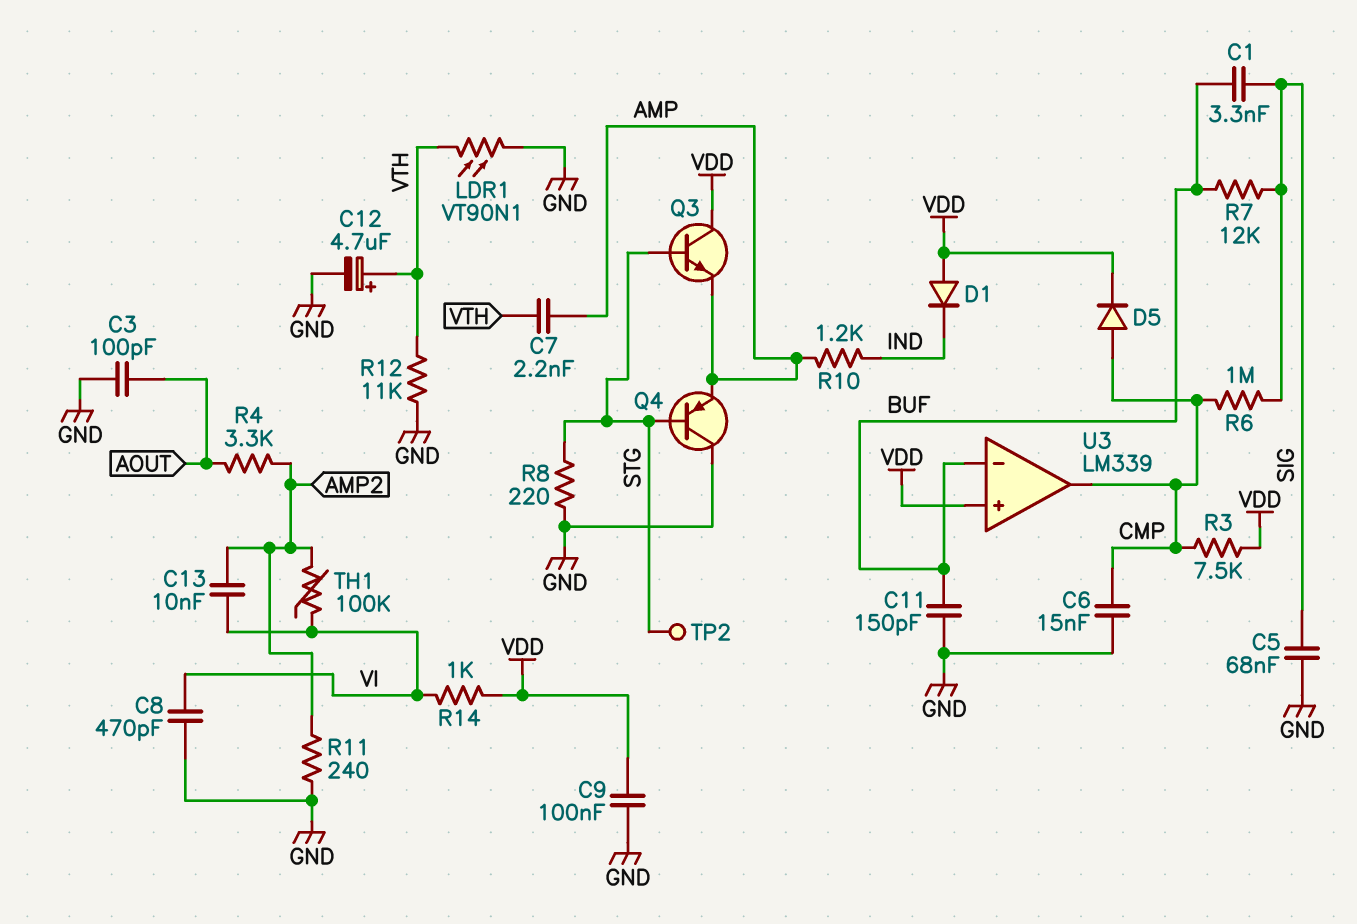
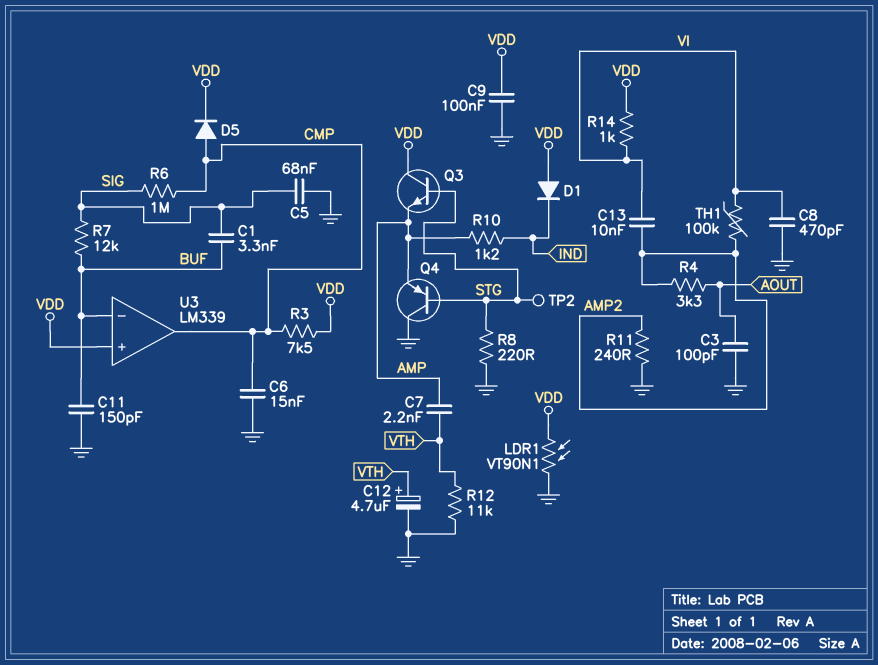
LDR1: VT90N1 (GND, VTH) -> VT90N1 (GND, VDD)

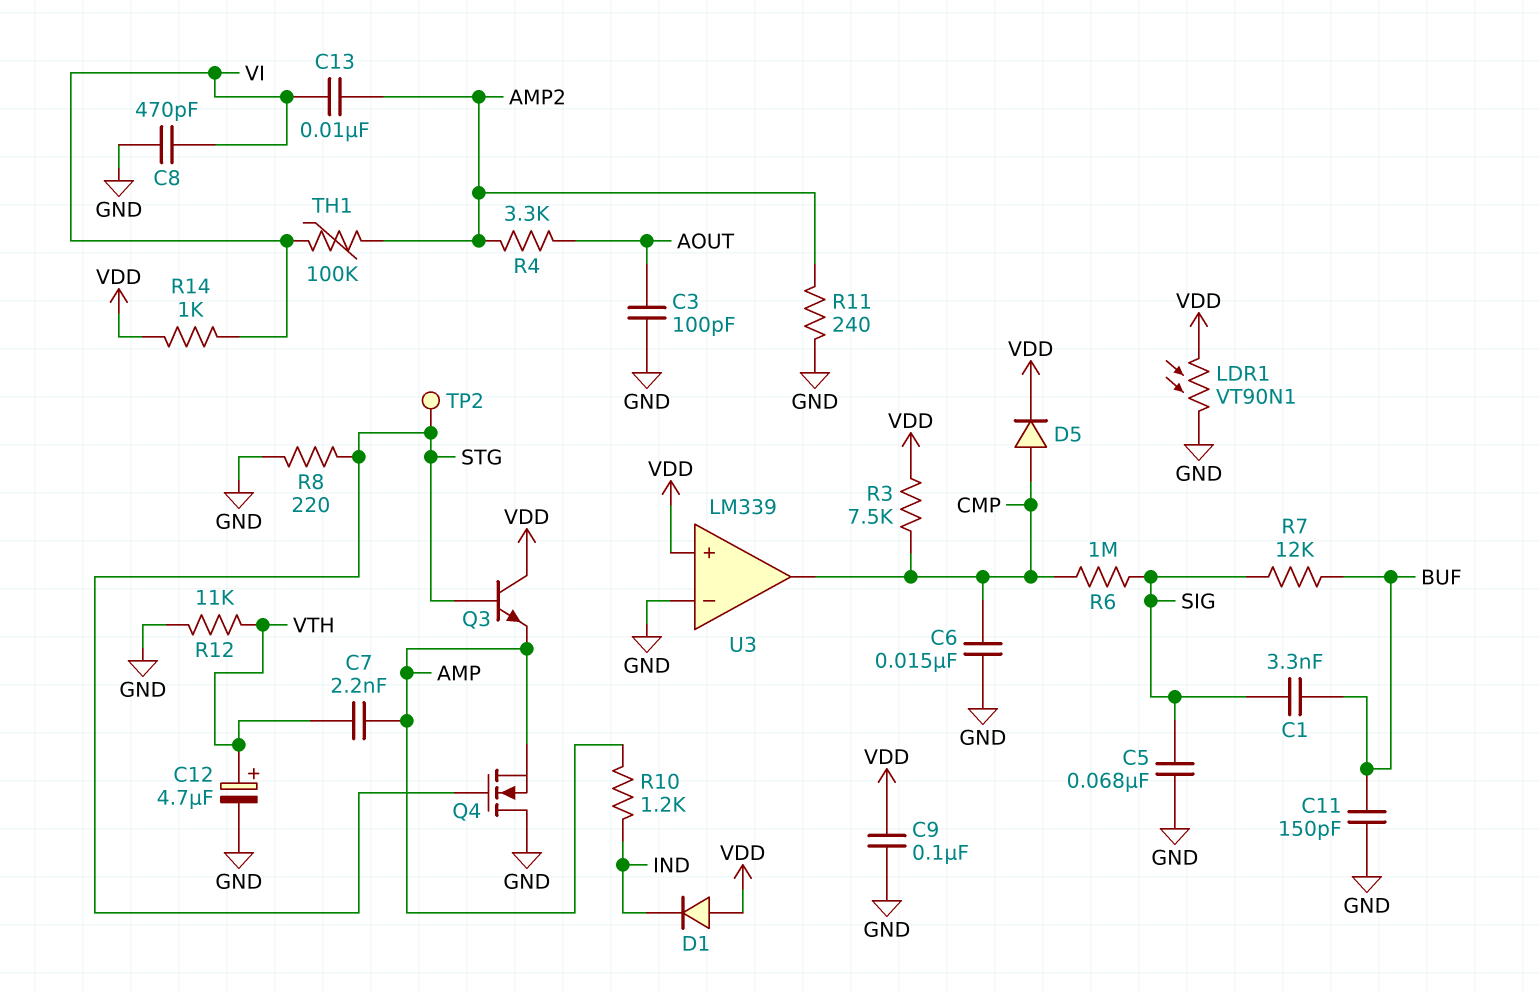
Q4: PNP (B STG, C GND, E AMP) -> NMOS (G STG, D GND, S AMP)
U3 pin in-: BUF -> GND

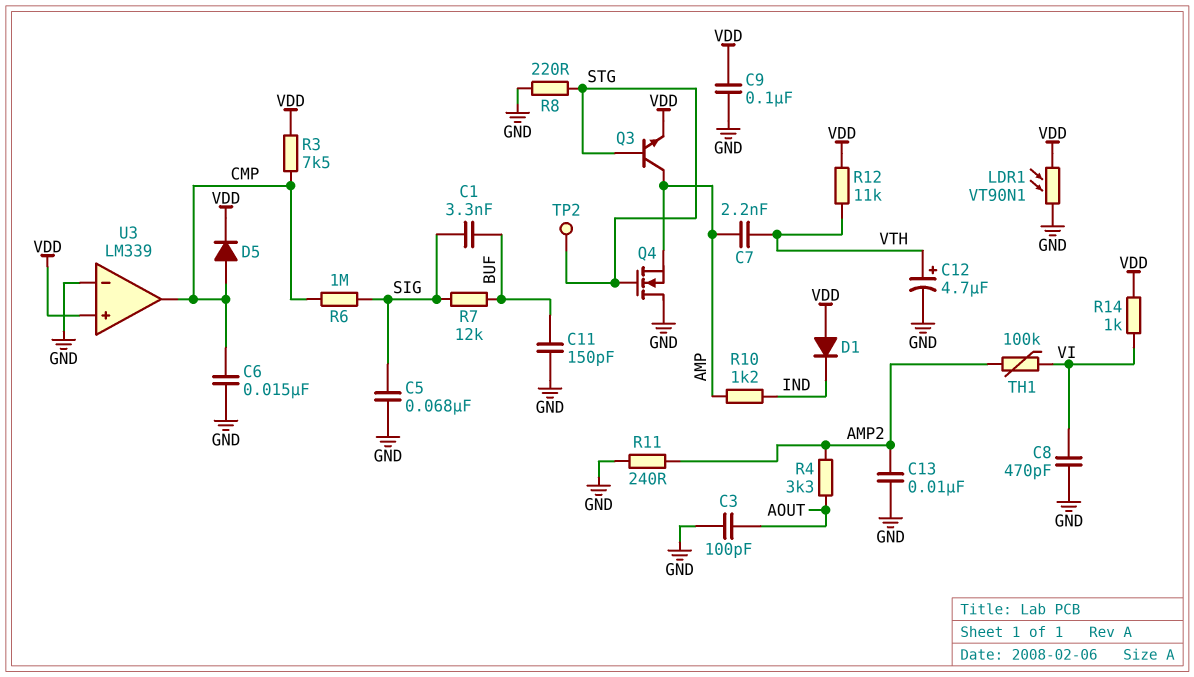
C13: 10nF (AMP2, VI) -> 10nF (AMP2, GND)
Q3: NPN (B STG, C VDD, E AMP) -> NPN (B STG, C AMP, E VDD)
R12: 11k (GND, VTH) -> 11k (VDD, VTH)

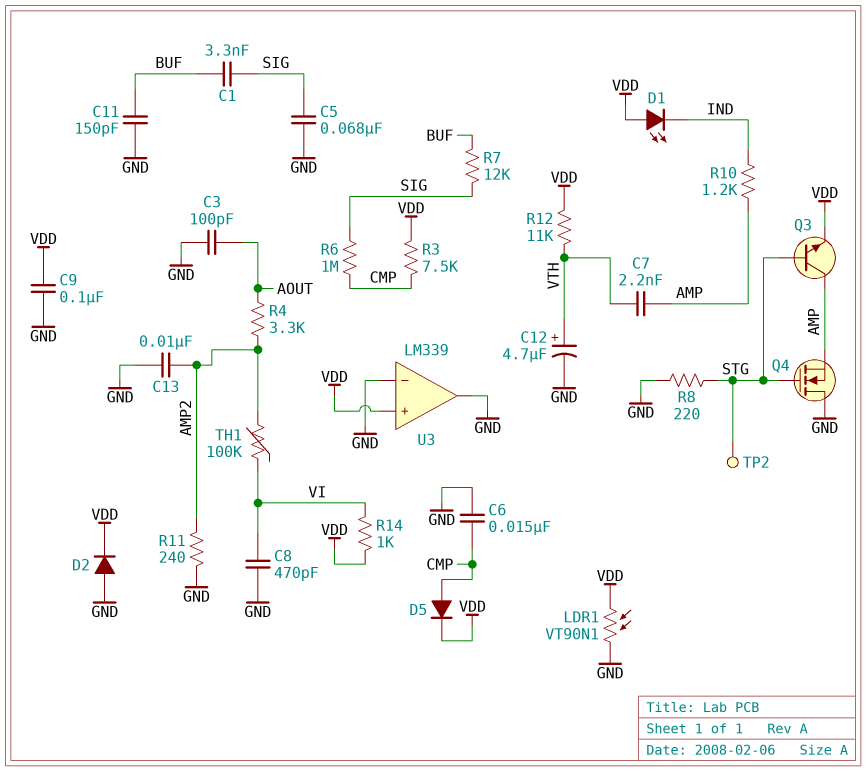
D1: diode (A VDD, K IND) -> LED (A VDD, K IND)
D2: none -> diode (A GND, K VDD)
U3 pin out: CMP -> GND

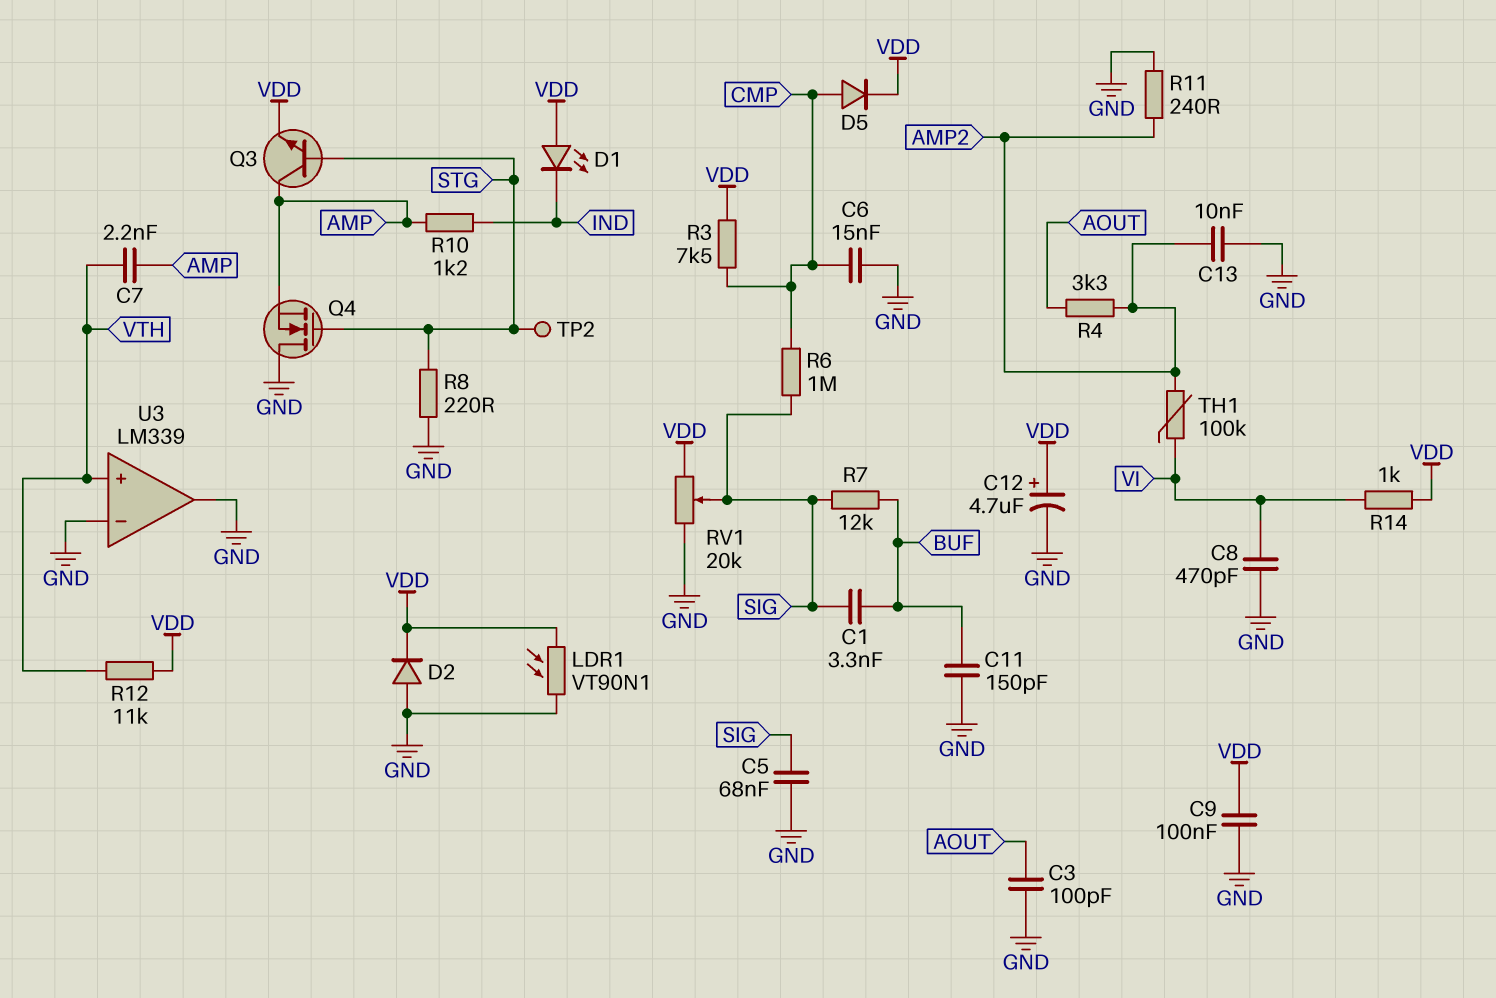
C12: 4.7uF (plus VTH, minus GND) -> 4.7uF (plus VDD, minus GND)
RV1: none -> 20k (GND, VDD, wiper SIG)
U3 pin in+: VDD -> VTH

